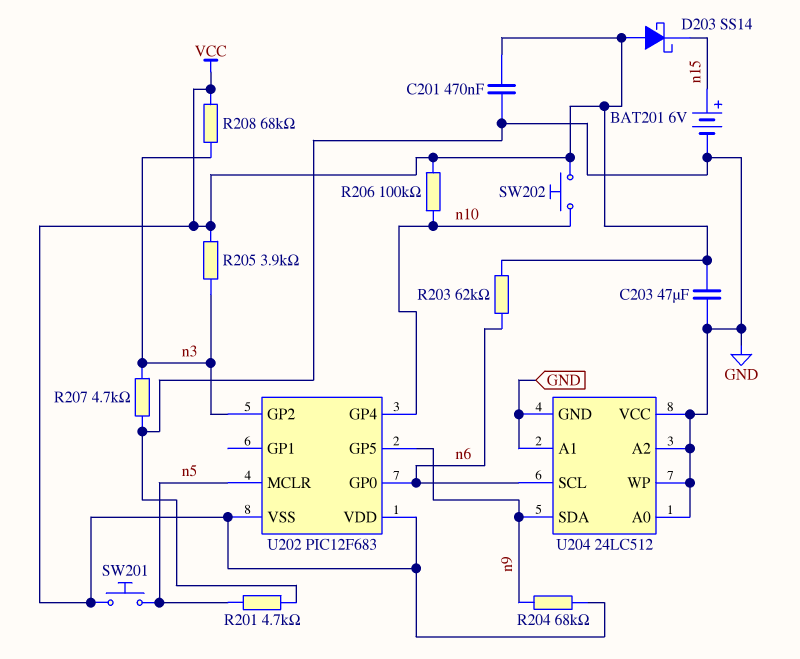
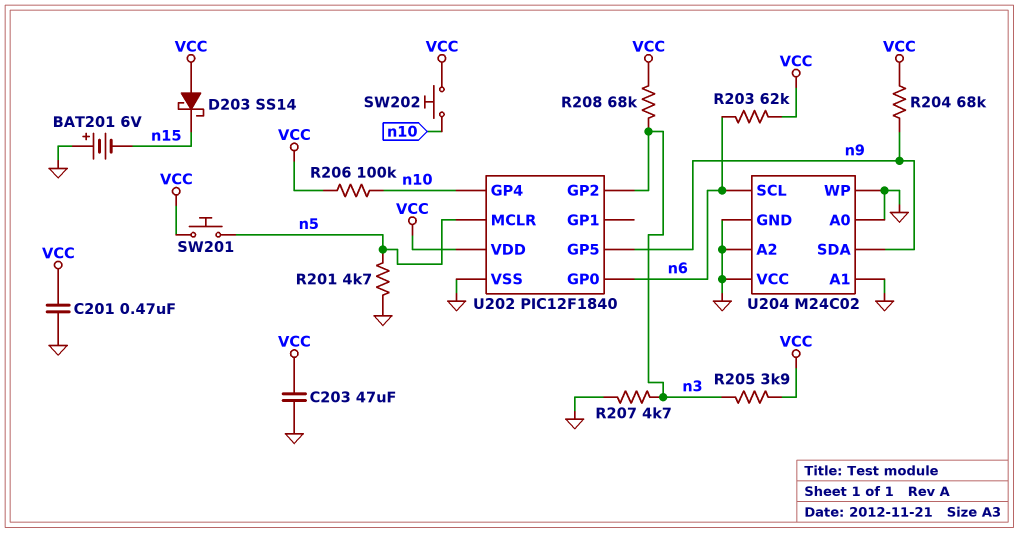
BAT201: 6V (plus n15, minus GND) -> 6V (plus GND, minus n15)
U202: PIC12F683 -> PIC12F1840
U202 pin VSS: VCC -> GND
U204: 24LC512 -> M24C02

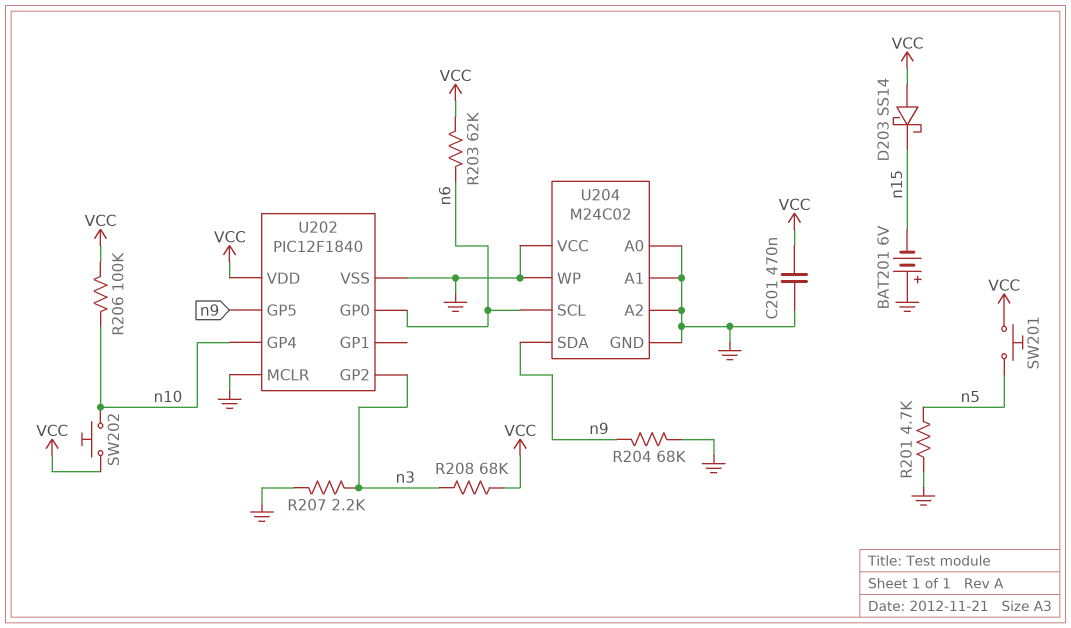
C203: 47uF (GND, VCC) -> none
R204: 68k (VCC, n9) -> 68k (GND, n9)
R205: 3.9k (VCC, n3) -> none
R207: 4.7k (GND, n3) -> 2.2k (GND, n3)
U202 pin MCLR: n5 -> GND

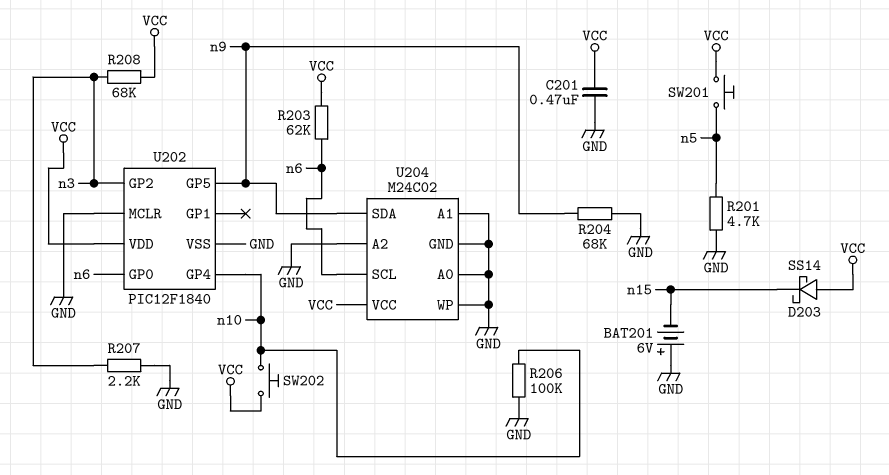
R206: 100k (VCC, n10) -> 100k (GND, n10)
U204 pin VCC: GND -> VCC

